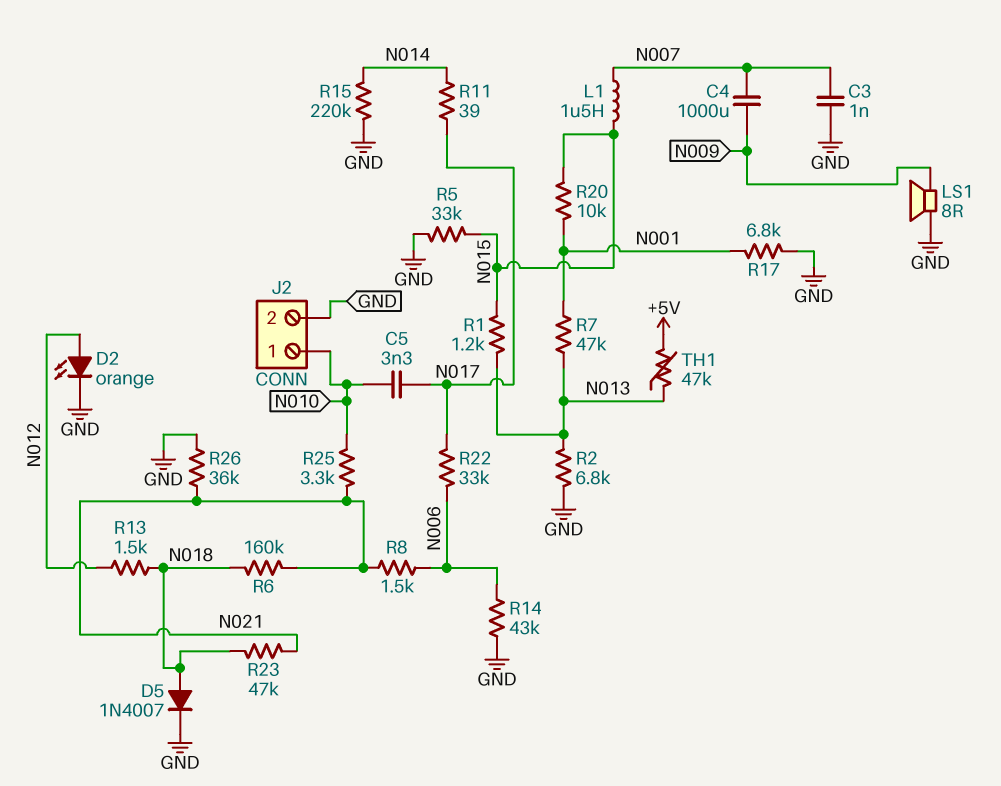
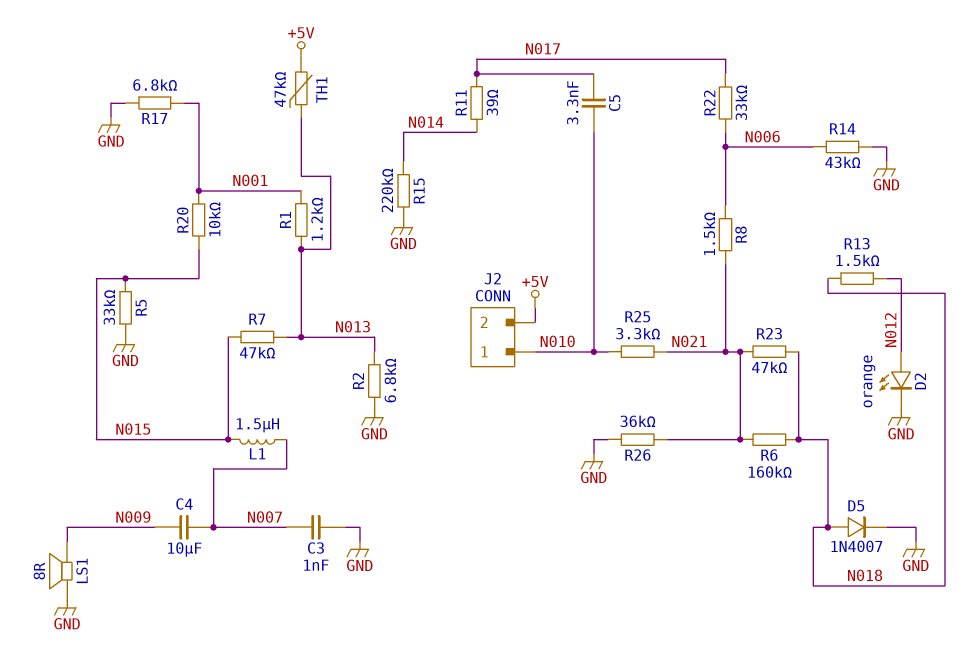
C4: 1000uF (N007, N009) -> 10uF (N007, N009)
J2 pin 2: GND -> +5V
R1: 1.2k (N013, N015) -> 1.2k (N001, N013)
R7: 47k (N001, N013) -> 47k (N013, N015)

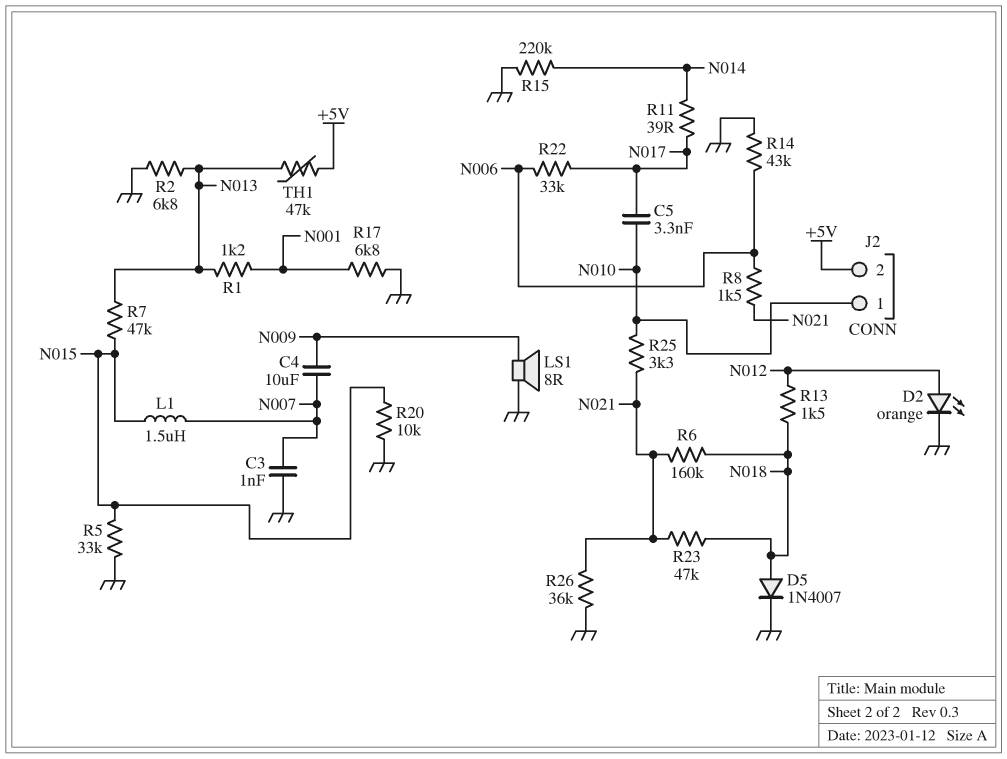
R20: 10k (N001, N015) -> 10k (GND, N015)

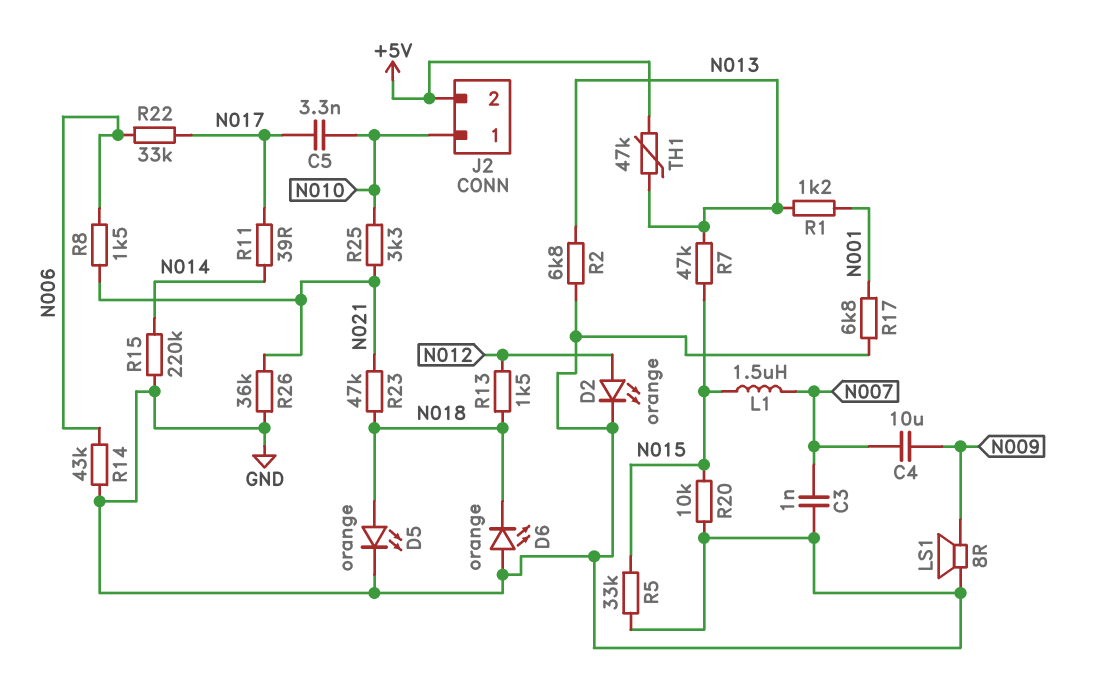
D5: diode 1N4007 (A N018, K GND) -> LED orange (A N018, K GND)
D6: none -> LED orange (A GND, K N018)
R6: 160k (N018, N021) -> none

